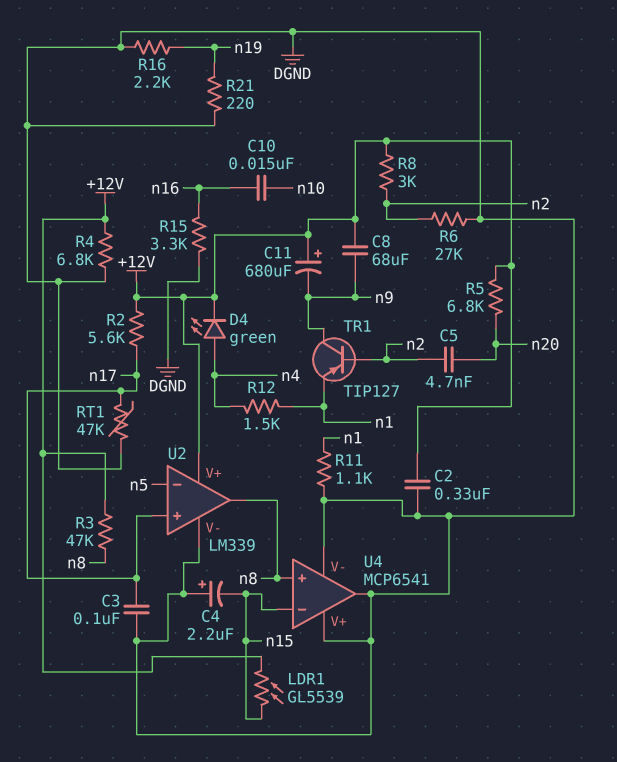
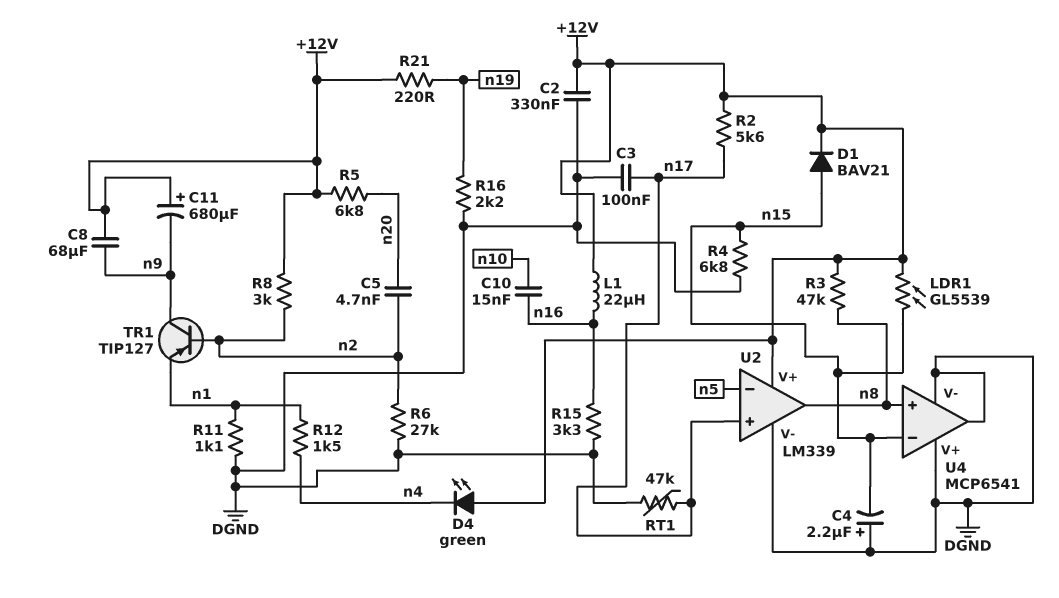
D1: none -> diode BAV21 (A n15, K +12V)
D4: LED green (A n4, K +12V) -> LED green (A +12V, K n4)
L1: none -> 22uH (+12V, n16)
R4: 6.8k (+12V, DGND) -> 6.8k (DGND, n15)
R21: 220 (DGND, n19) -> 220 (+12V, n19)

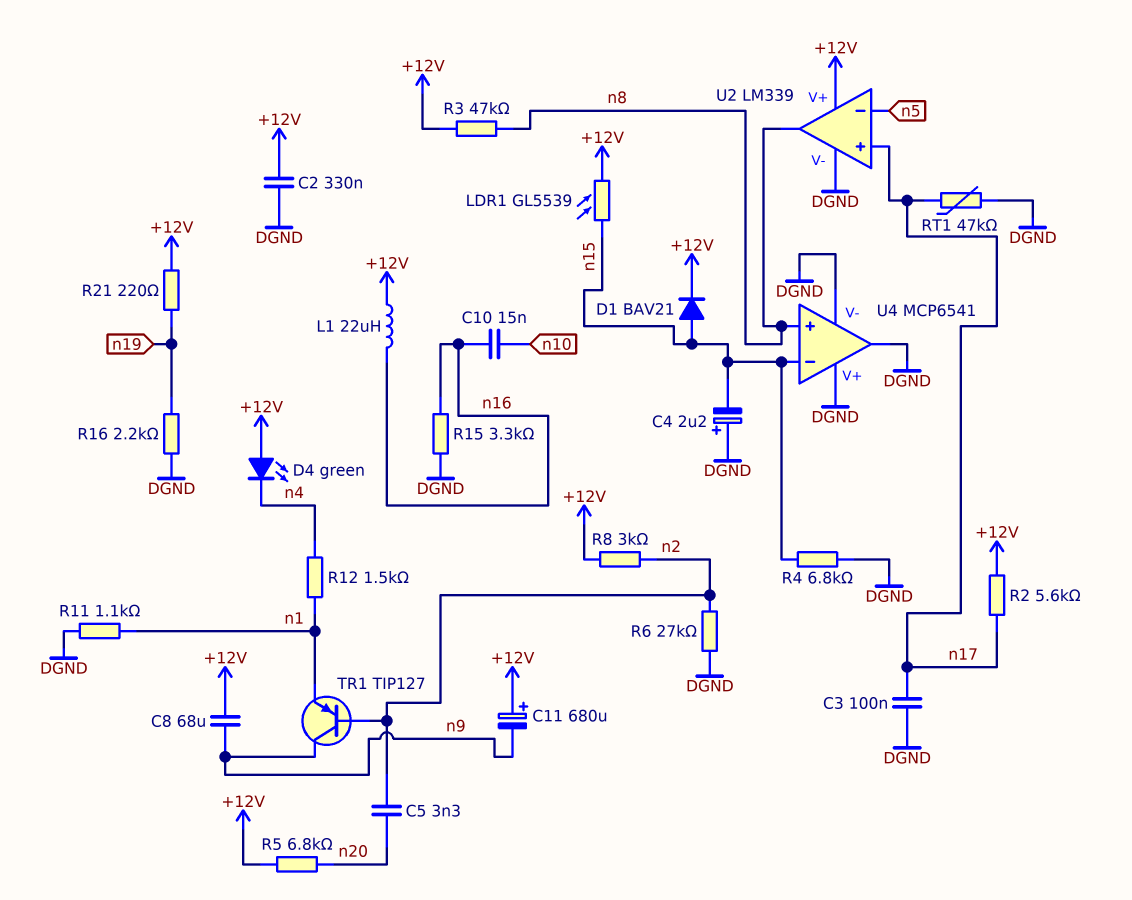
C5: 4.7nF (n2, n20) -> 3.3nF (n2, n20)

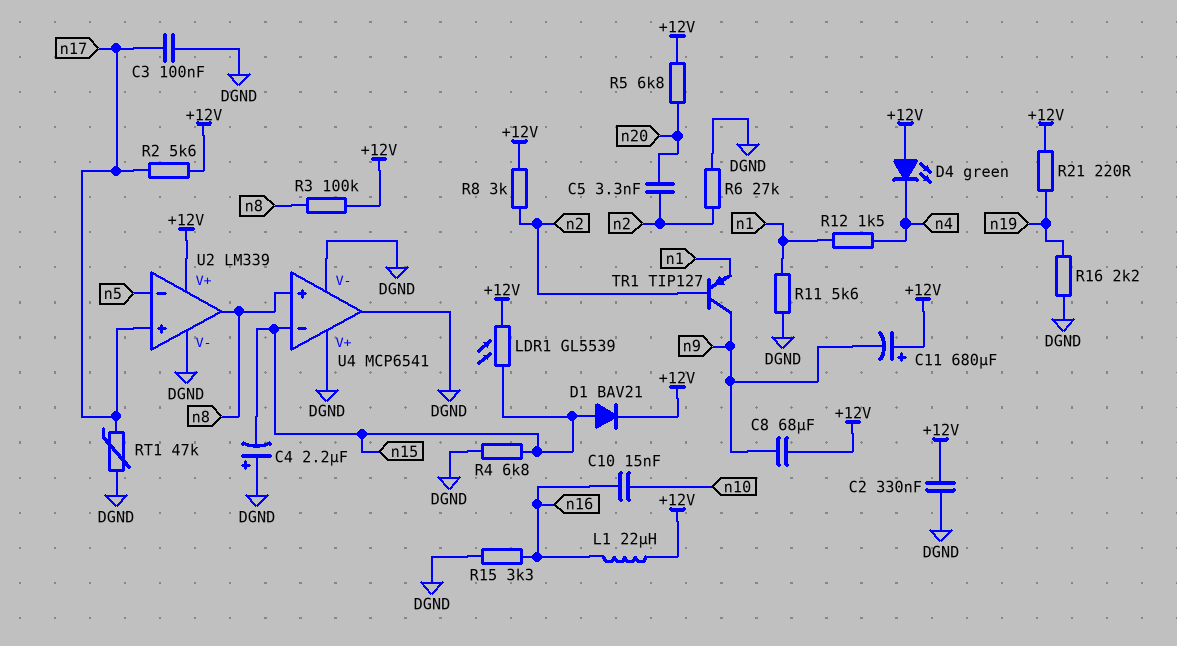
R3: 47k (+12V, n8) -> 100k (+12V, n8)
R11: 1.1k (DGND, n1) -> 5.6k (DGND, n1)

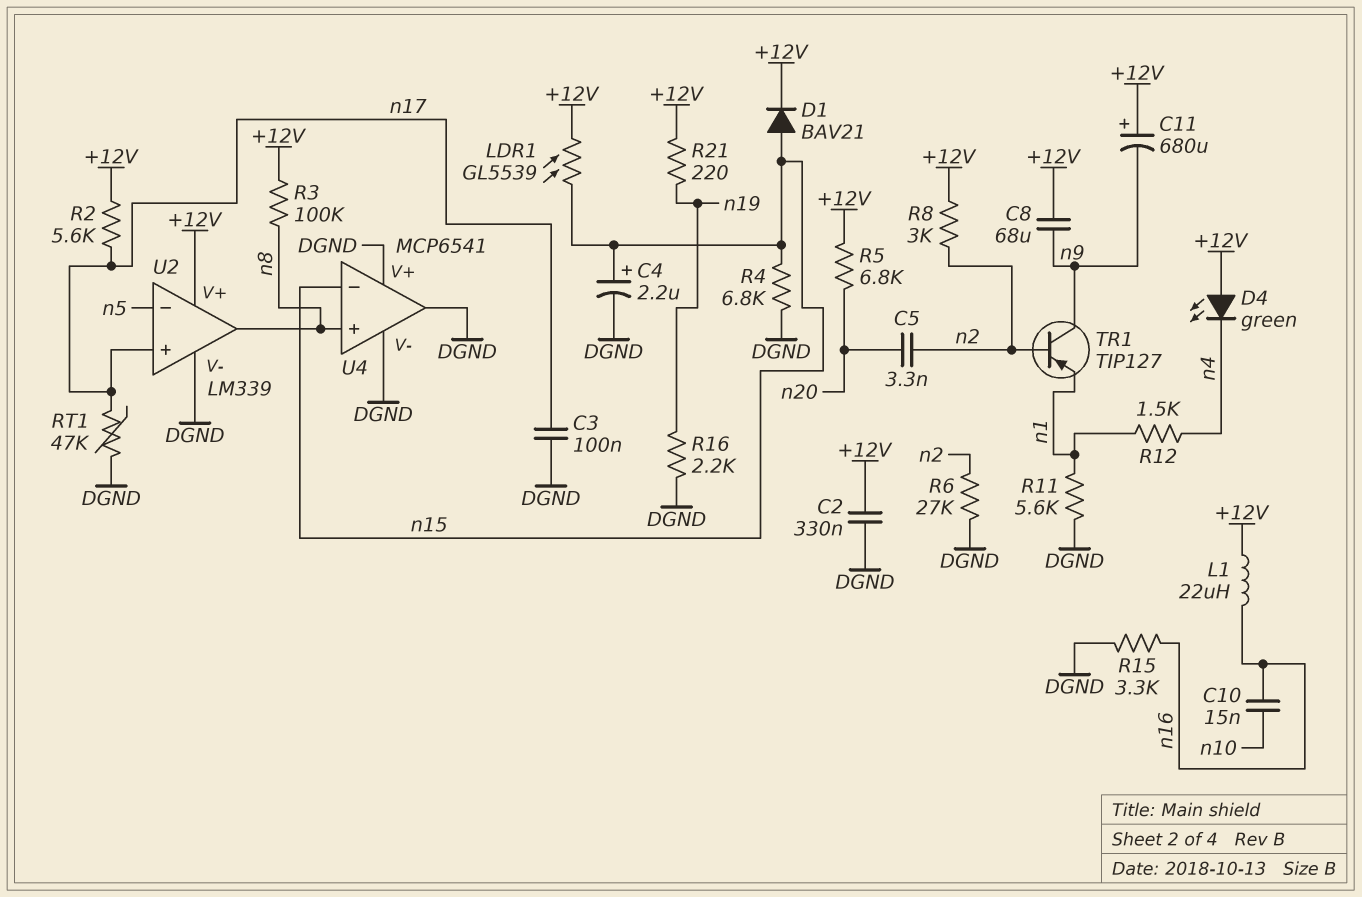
C4: 2.2uF (plus DGND, minus n15) -> 2.2uF (plus n15, minus DGND)

